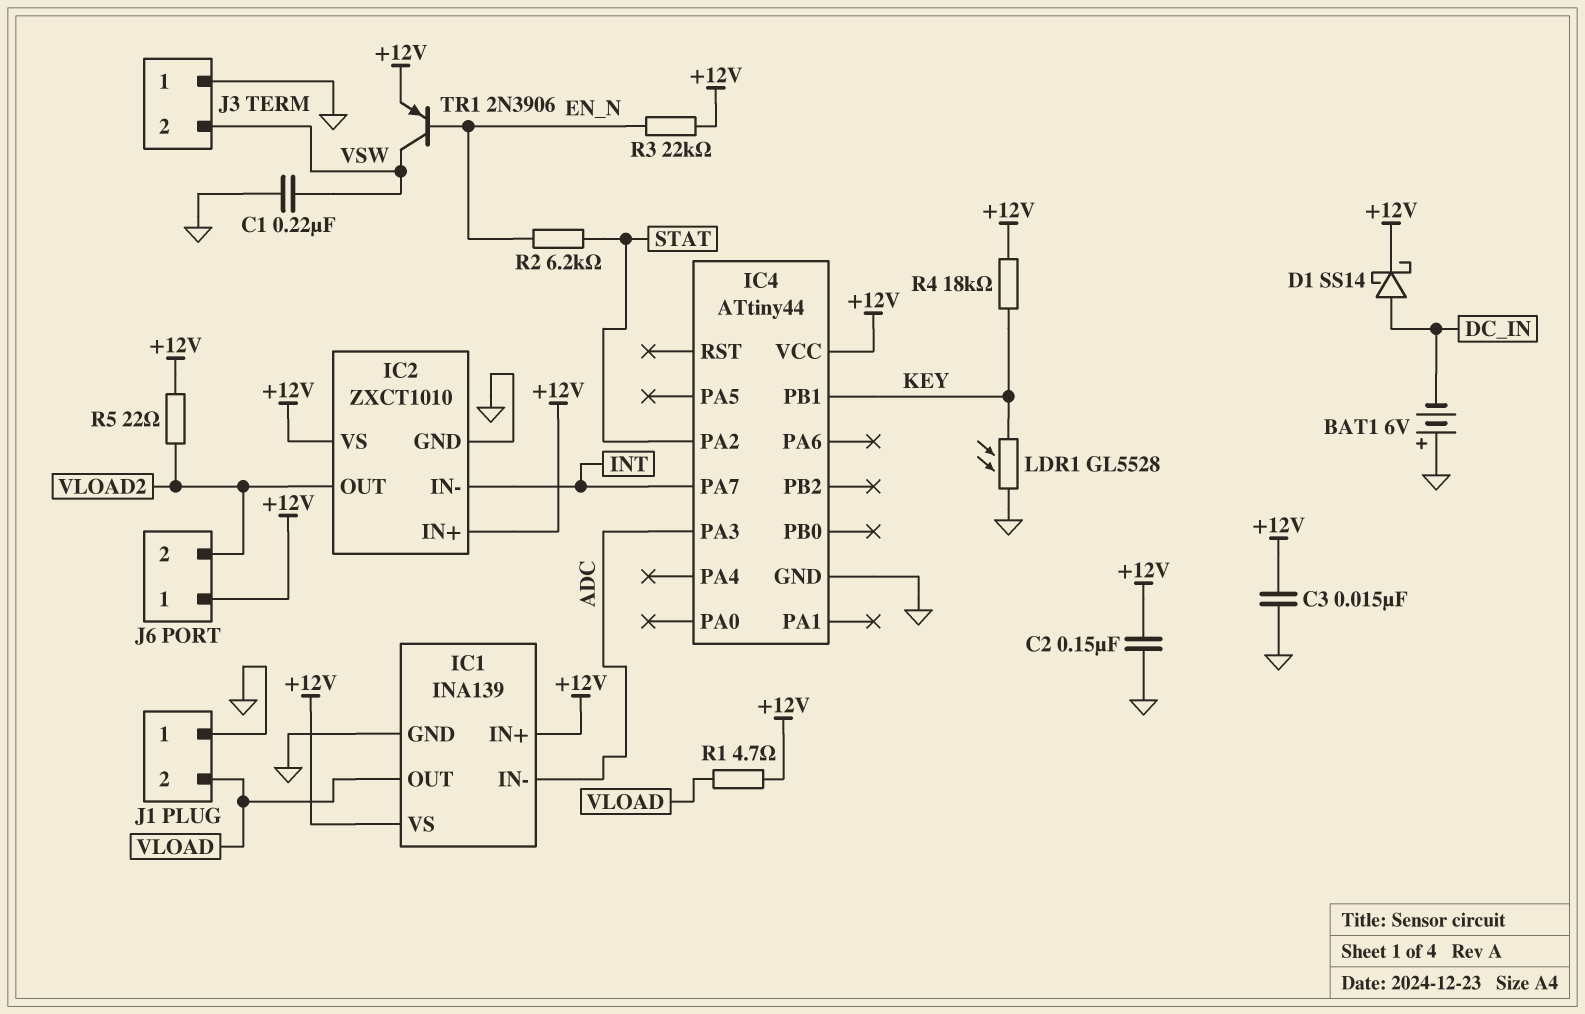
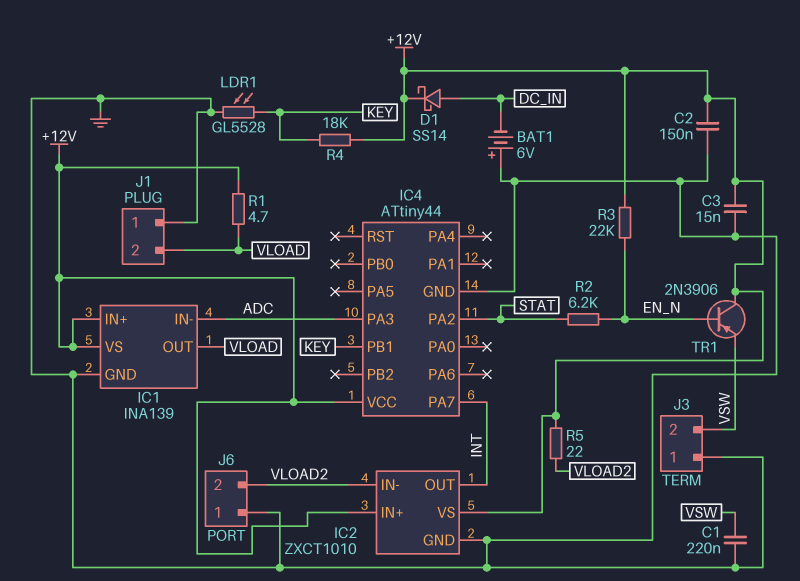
IC2 pin IN-: INT -> VLOAD2
IC2 pin OUT: VLOAD2 -> INT
J6 pin 1: +12V -> GND
TR1: PNP 2N3906 (B EN_N, C VSW, E +12V) -> PNP 2N3906 (B EN_N, C +12V, E VSW)

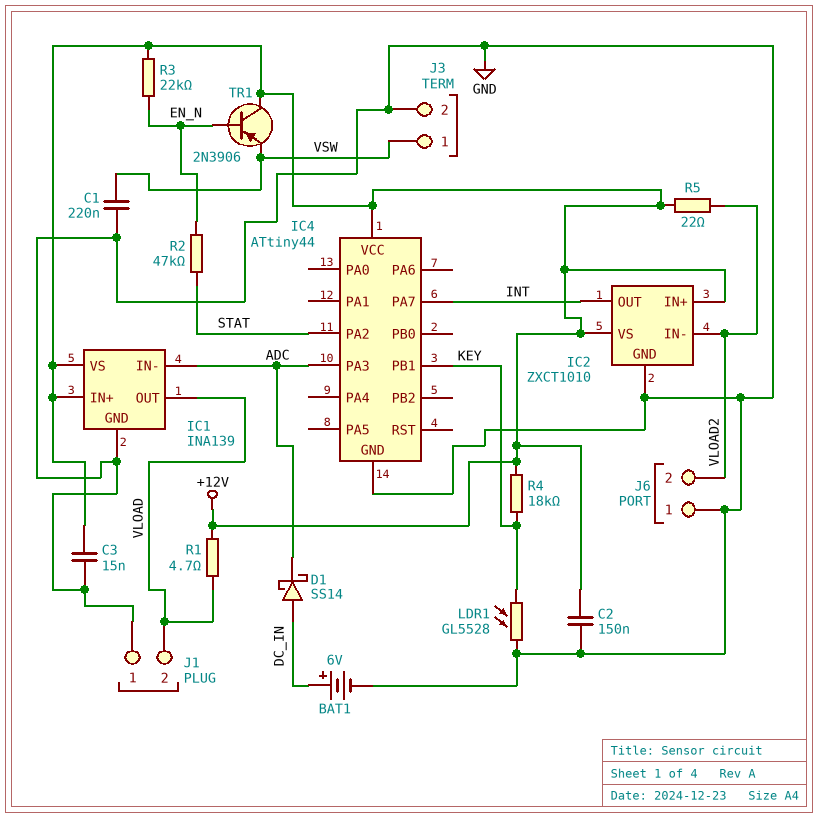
BAT1: 6V (plus GND, minus DC_IN) -> 6V (plus DC_IN, minus GND)
D1: schottky SS14 (A DC_IN, K +12V) -> schottky SS14 (A DC_IN, K ADC)
J3 pin 1: GND -> VSW
J3 pin 2: VSW -> GND
R2: 6.2k (EN_N, STAT) -> 47k (EN_N, STAT)

